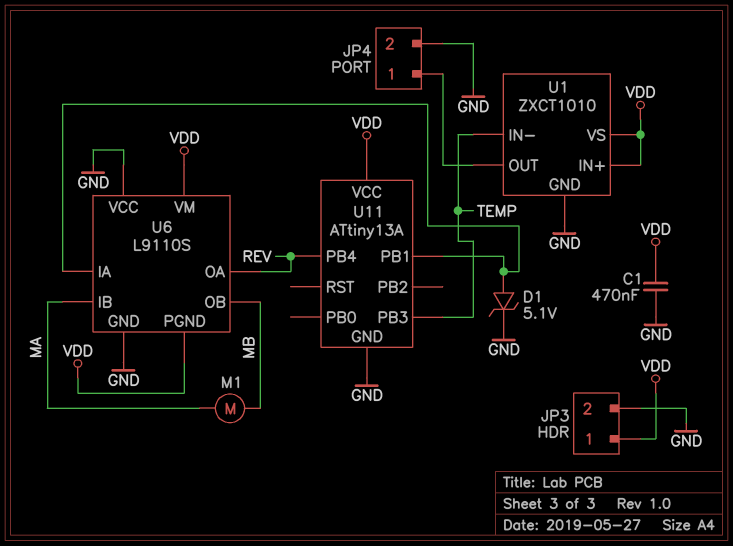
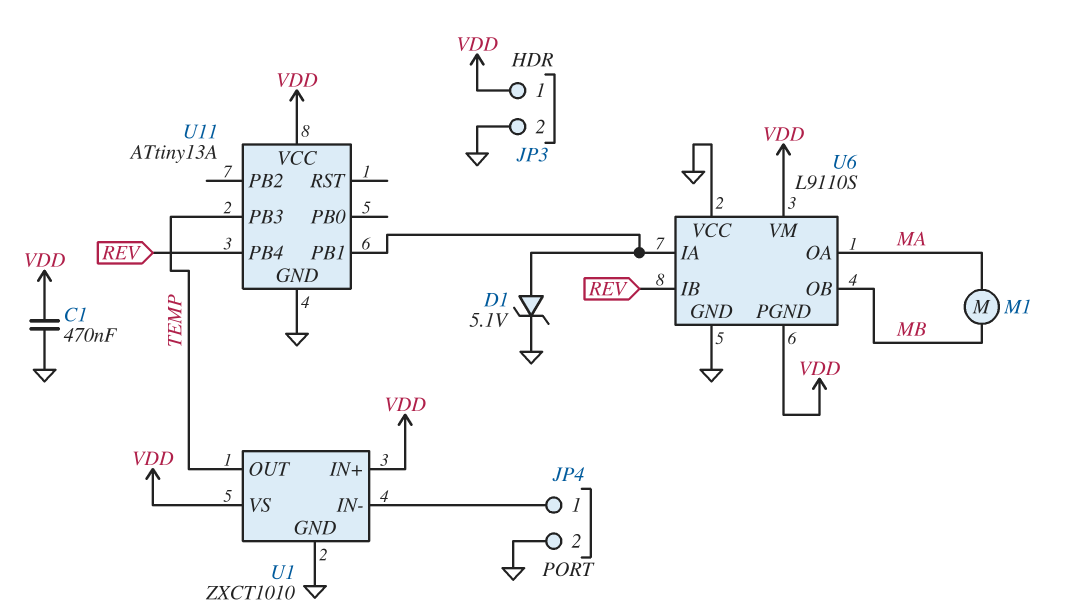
U1 pin IN-: TEMP -> JP4/1
U1 pin OUT: JP4/1 -> TEMP
U6 pin IB: MA -> REV
U6 pin OA: REV -> MA

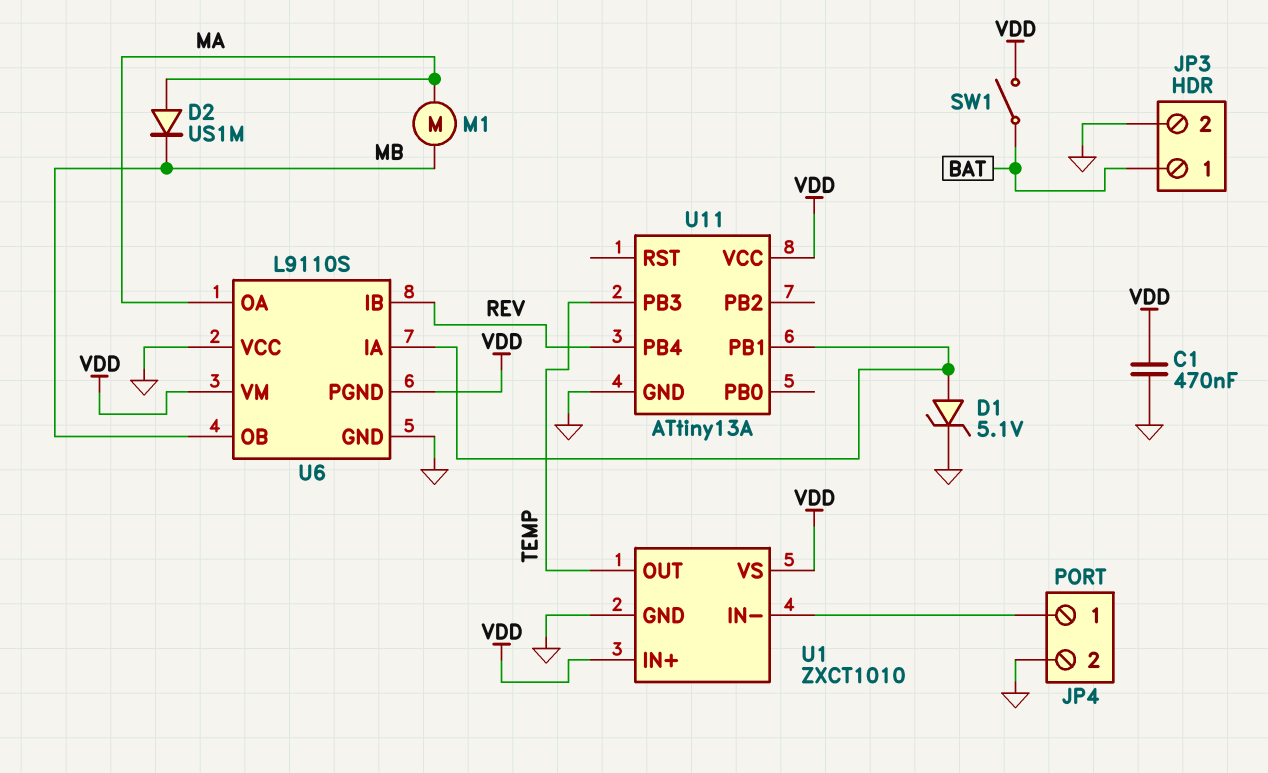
D2: none -> diode US1M (A MA, K MB)
JP3 pin 1: VDD -> BAT
SW1: none -> switch (BAT, VDD)

